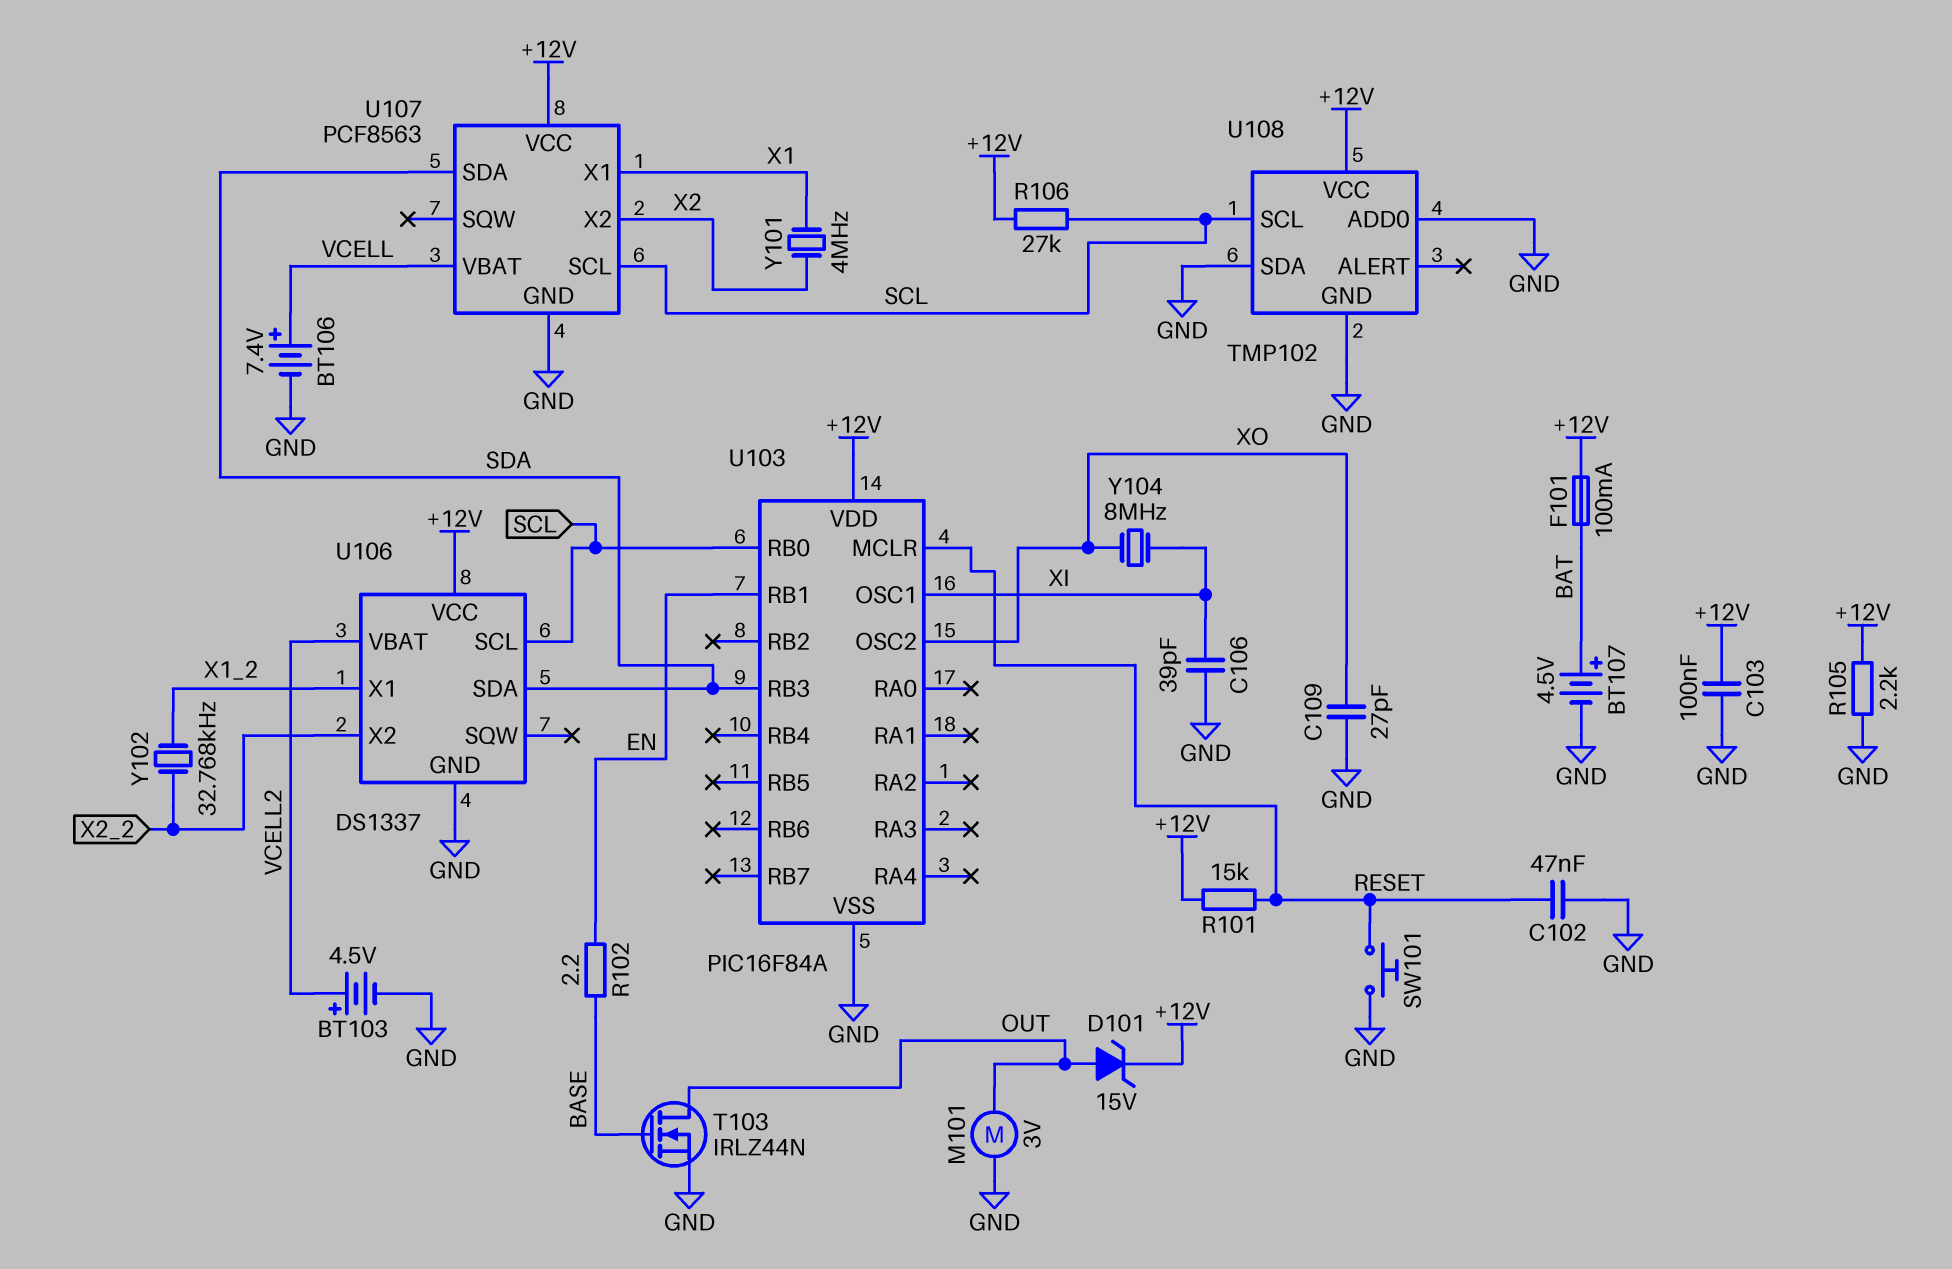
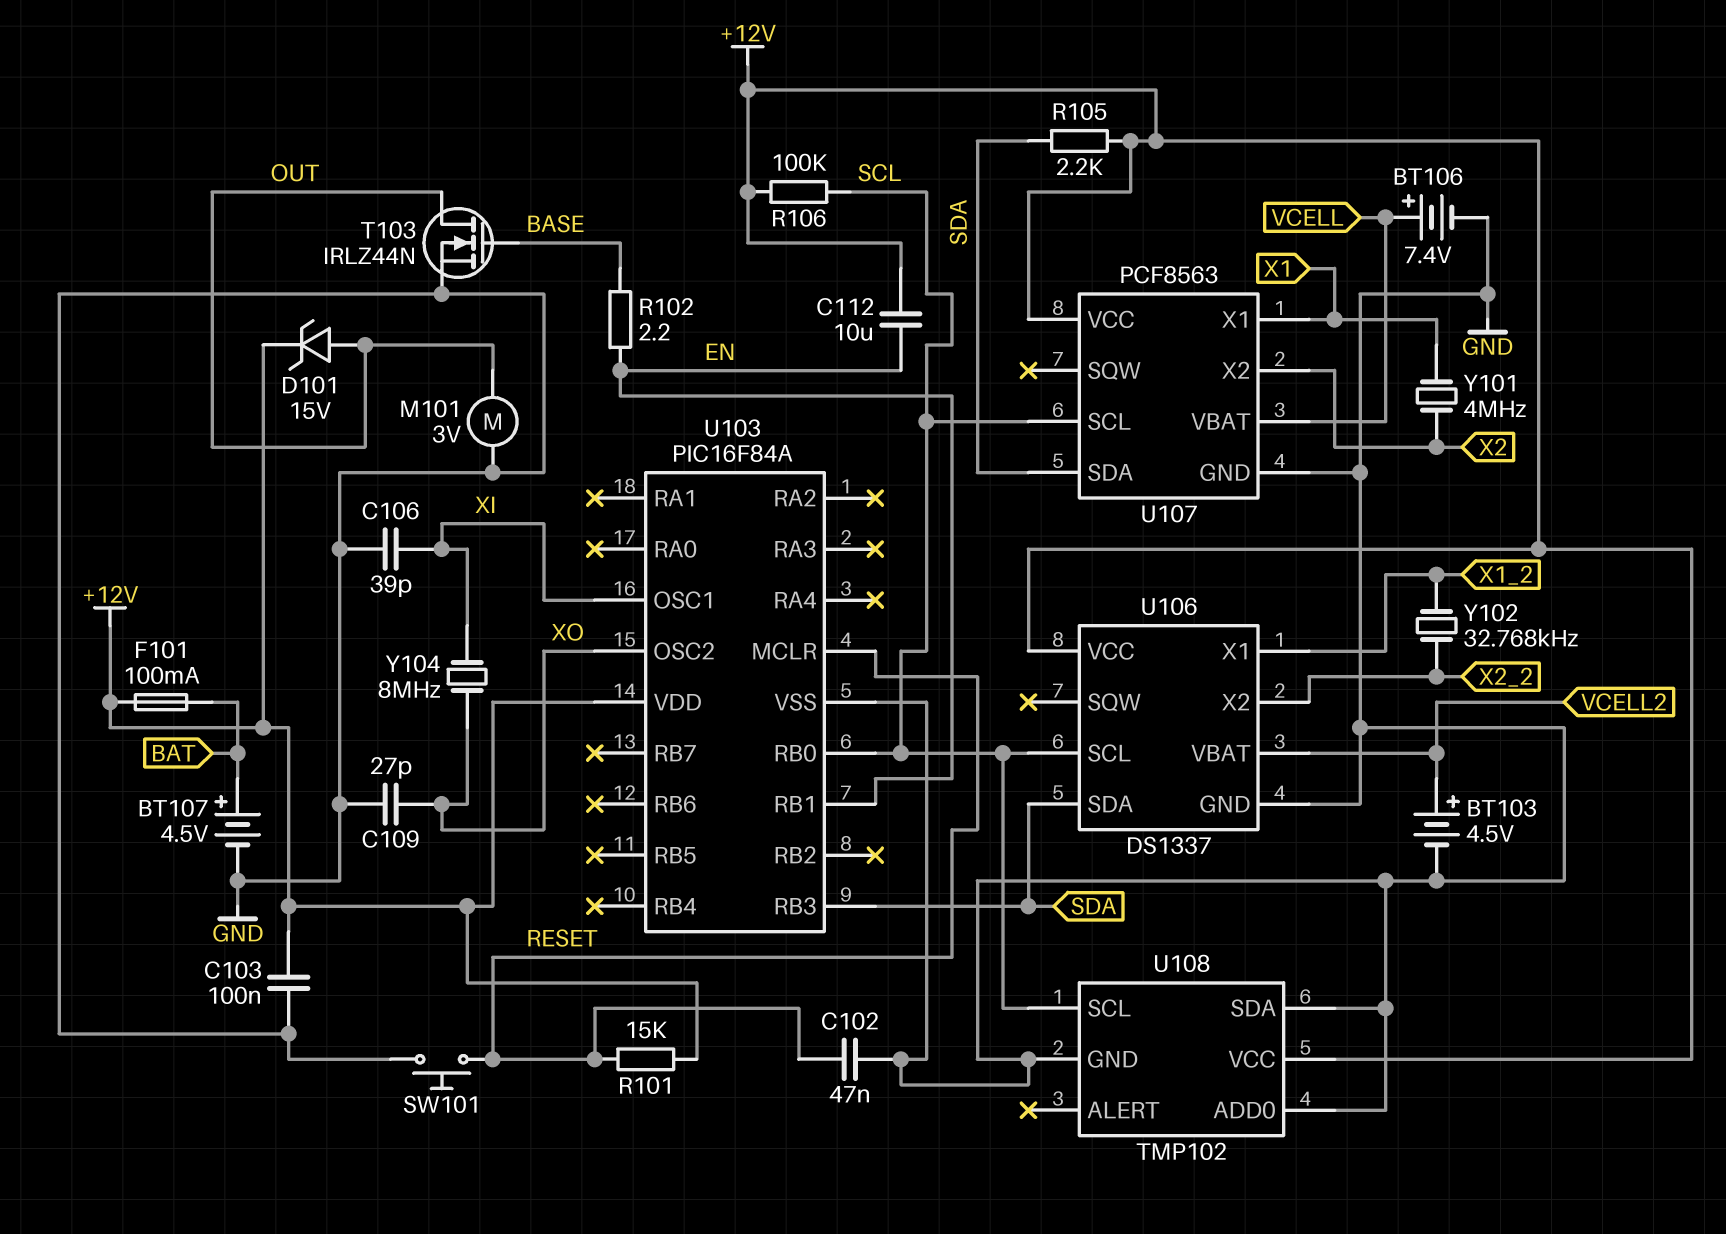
C112: none -> 10uF (+12V, EN)
R105: 2.2k (+12V, GND) -> 2.2k (+12V, SDA)
R106: 27k (+12V, SCL) -> 100k (+12V, SCL)

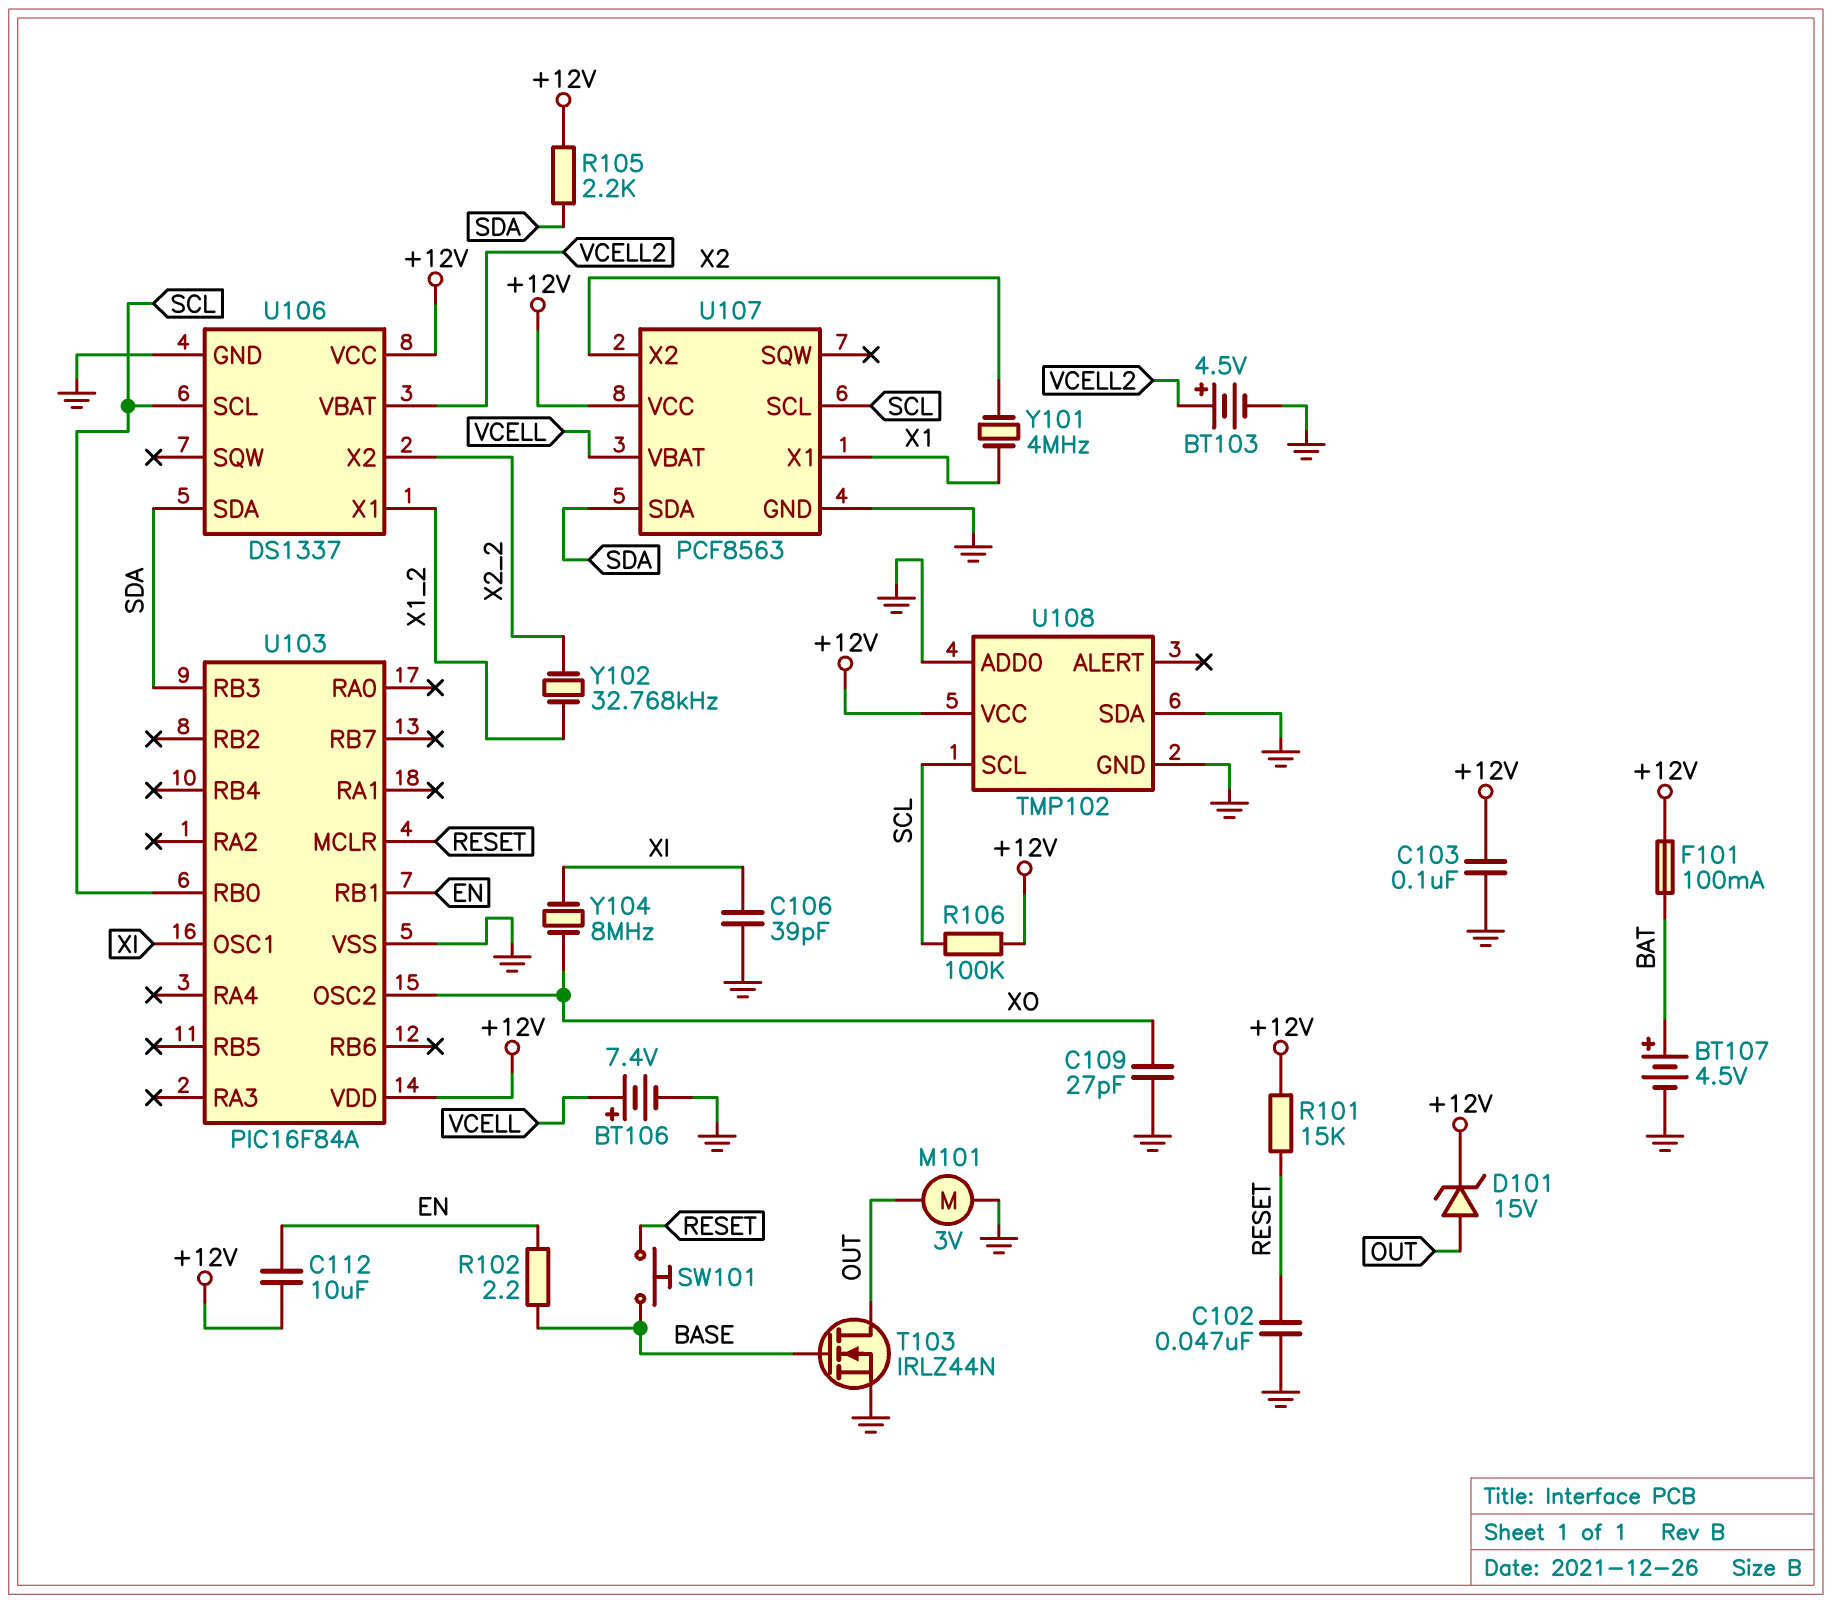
SW101: button (GND, RESET) -> button (BASE, RESET)

